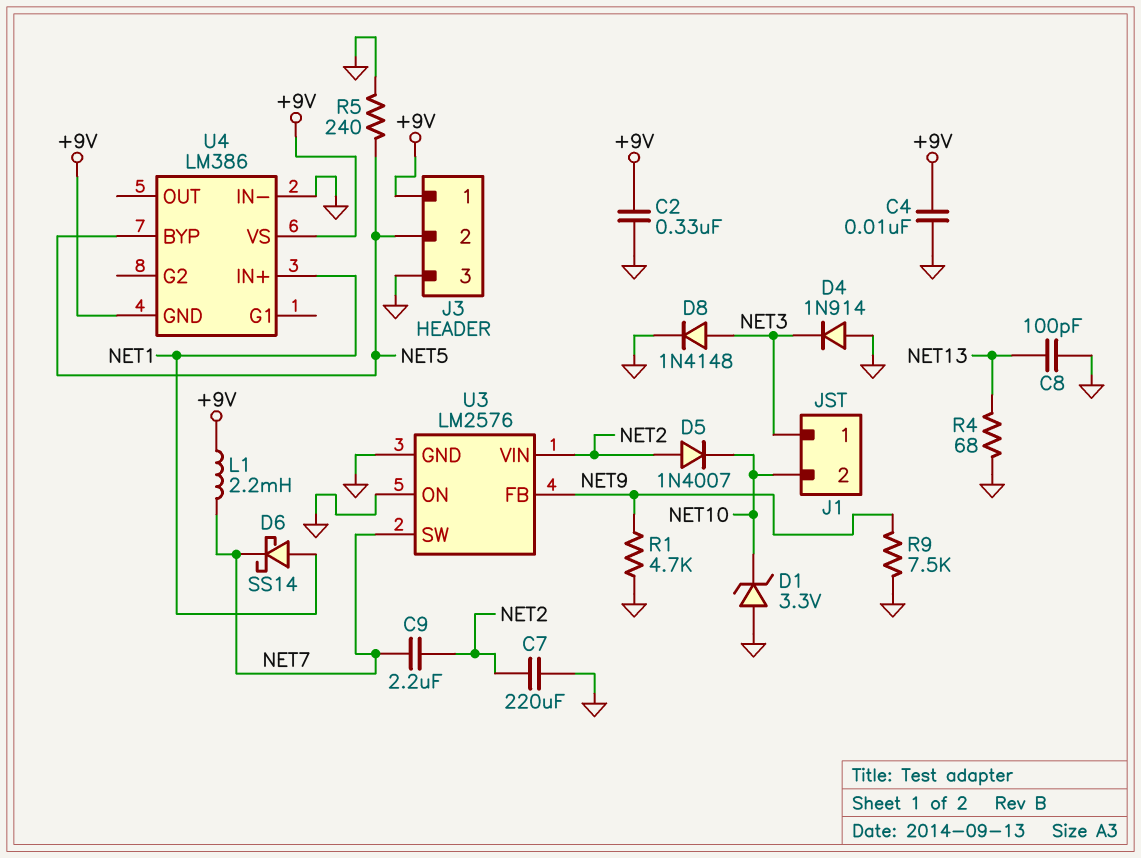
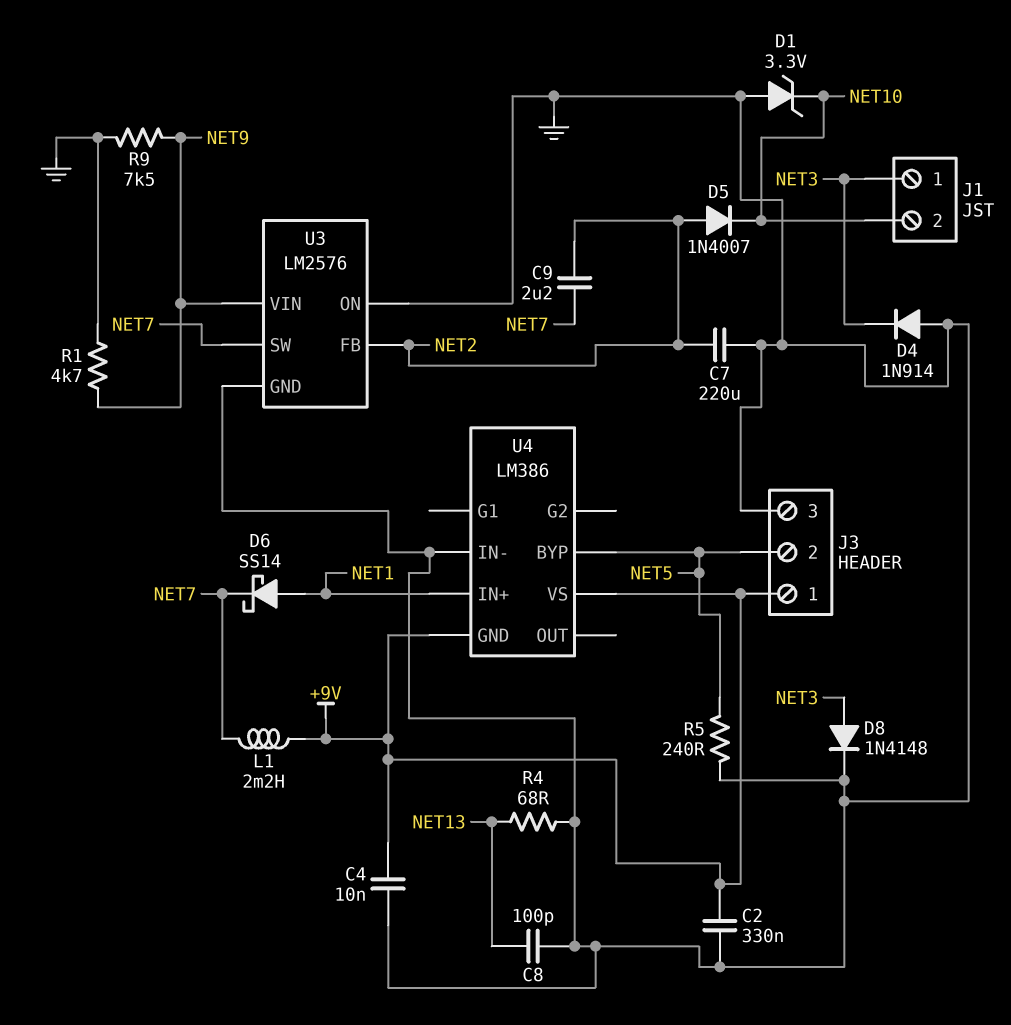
U3 pin FB: NET9 -> NET2
U3 pin VIN: NET2 -> NET9

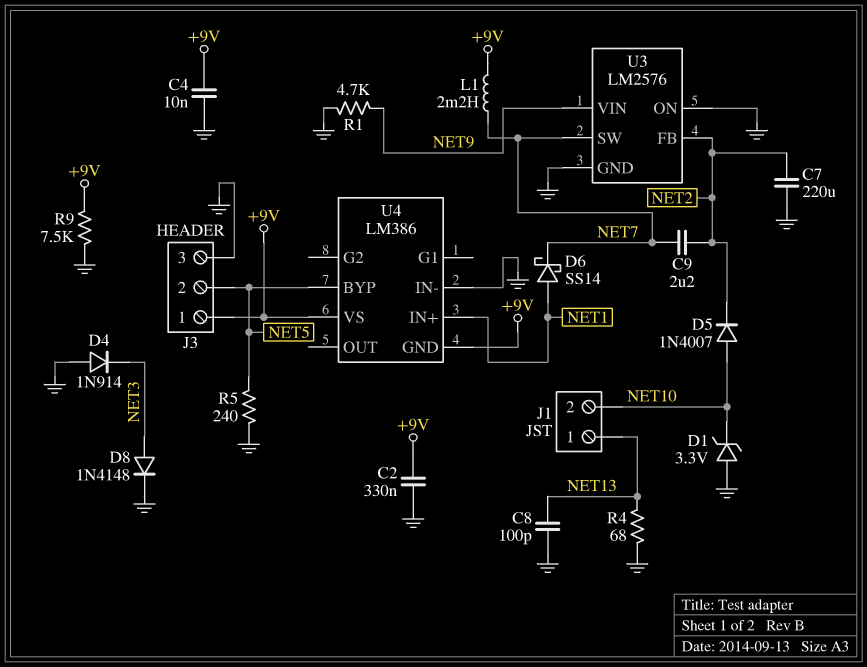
D5: diode 1N4007 (A NET2, K NET10) -> diode 1N4007 (A NET10, K NET2)
J1 pin 1: NET3 -> NET13
R9: 7.5k (GND, NET9) -> 7.5k (+9V, GND)

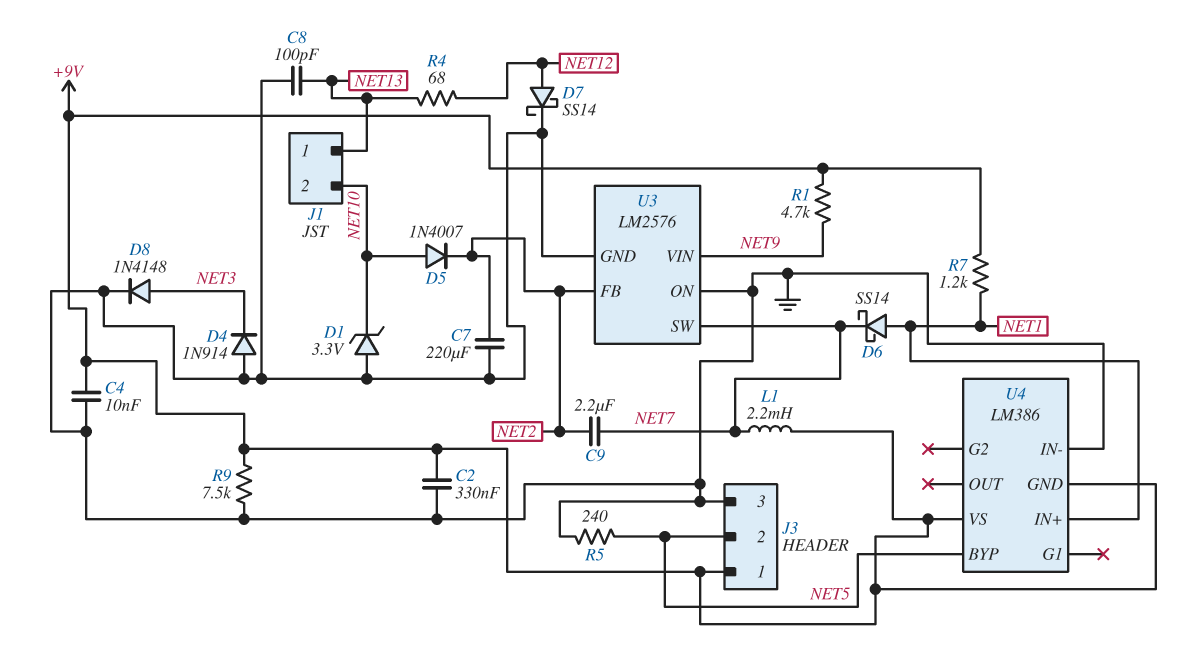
D7: none -> schottky SS14 (A NET12, K GND)
R1: 4.7k (GND, NET9) -> 4.7k (+9V, NET9)
R4: 68 (GND, NET13) -> 68 (NET12, NET13)
R7: none -> 1.2k (+9V, NET1)

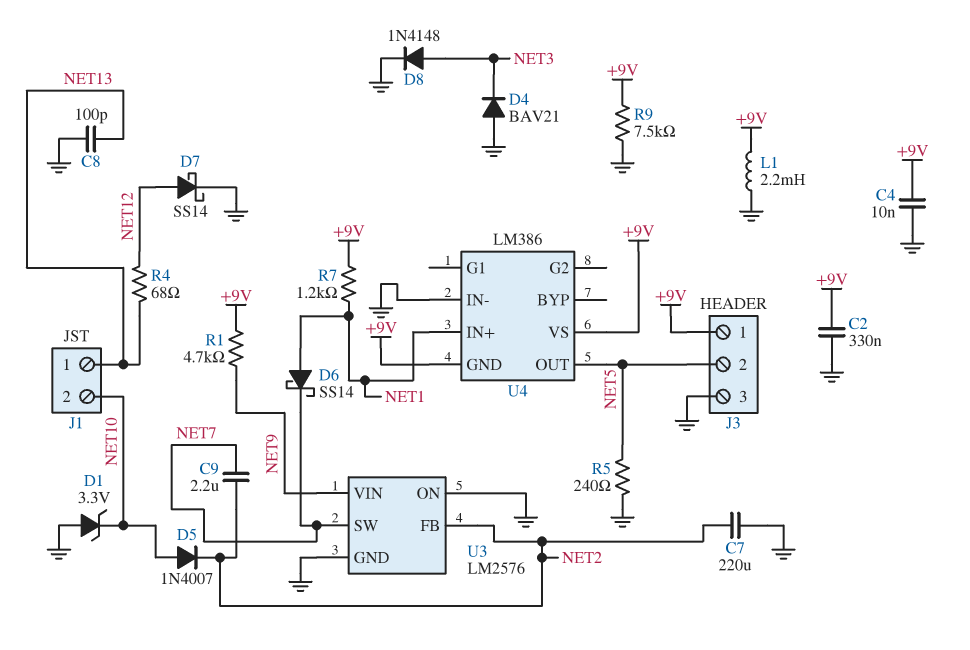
D4: diode 1N914 (A GND, K NET3) -> diode BAV21 (A GND, K NET3)
L1: 2.2mH (+9V, NET7) -> 2.2mH (+9V, GND)
U4 pin BYP: NET5 -> none
U4 pin OUT: none -> NET5

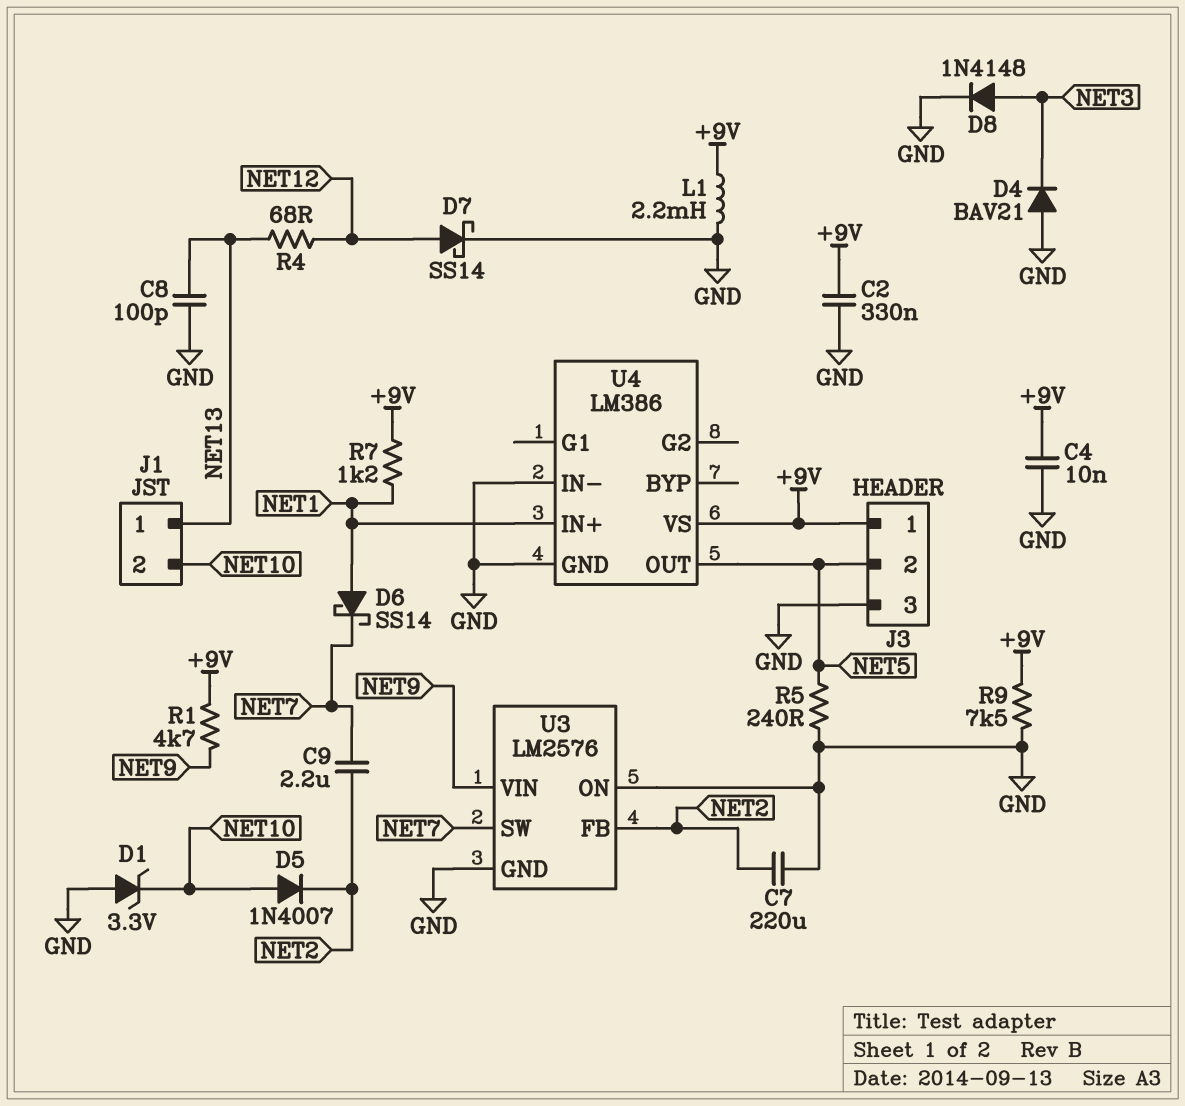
U4 pin GND: +9V -> GND

